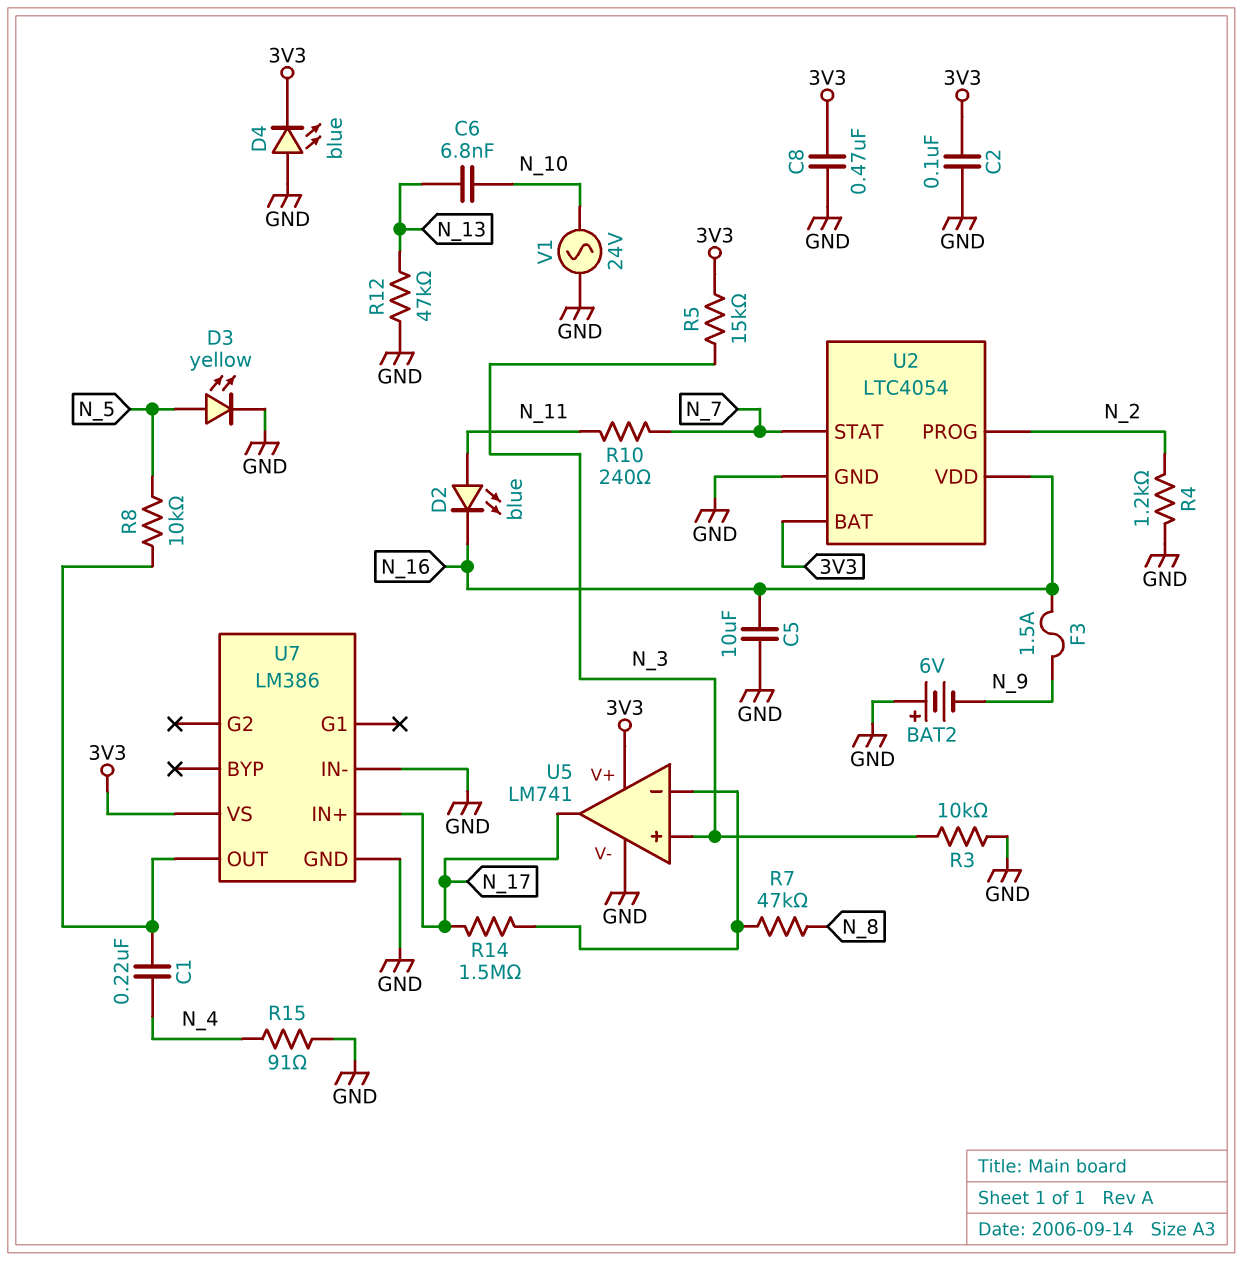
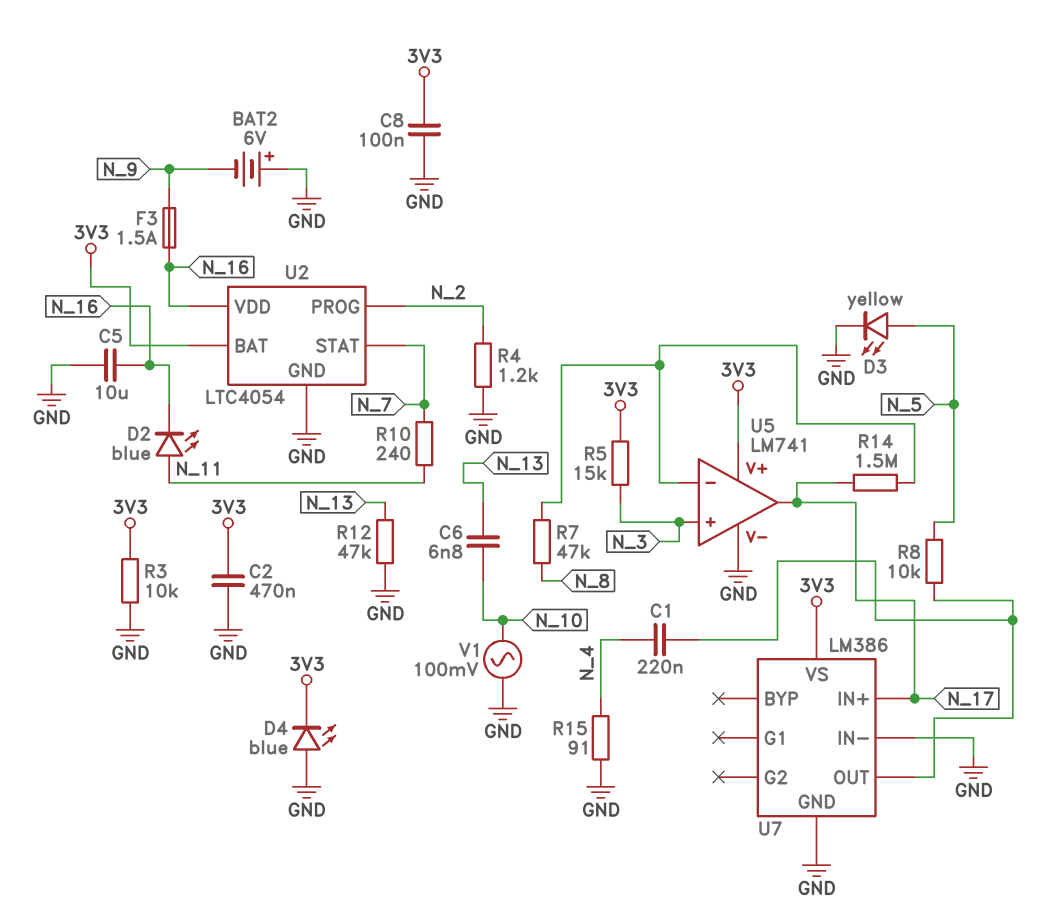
C2: 100nF (3V3, GND) -> 470nF (3V3, GND)
C8: 470nF (3V3, GND) -> 100nF (3V3, GND)
R3: 10k (GND, N_3) -> 10k (3V3, GND)
V1: AC 24V (GND, N_10) -> AC 100mV (GND, N_10)

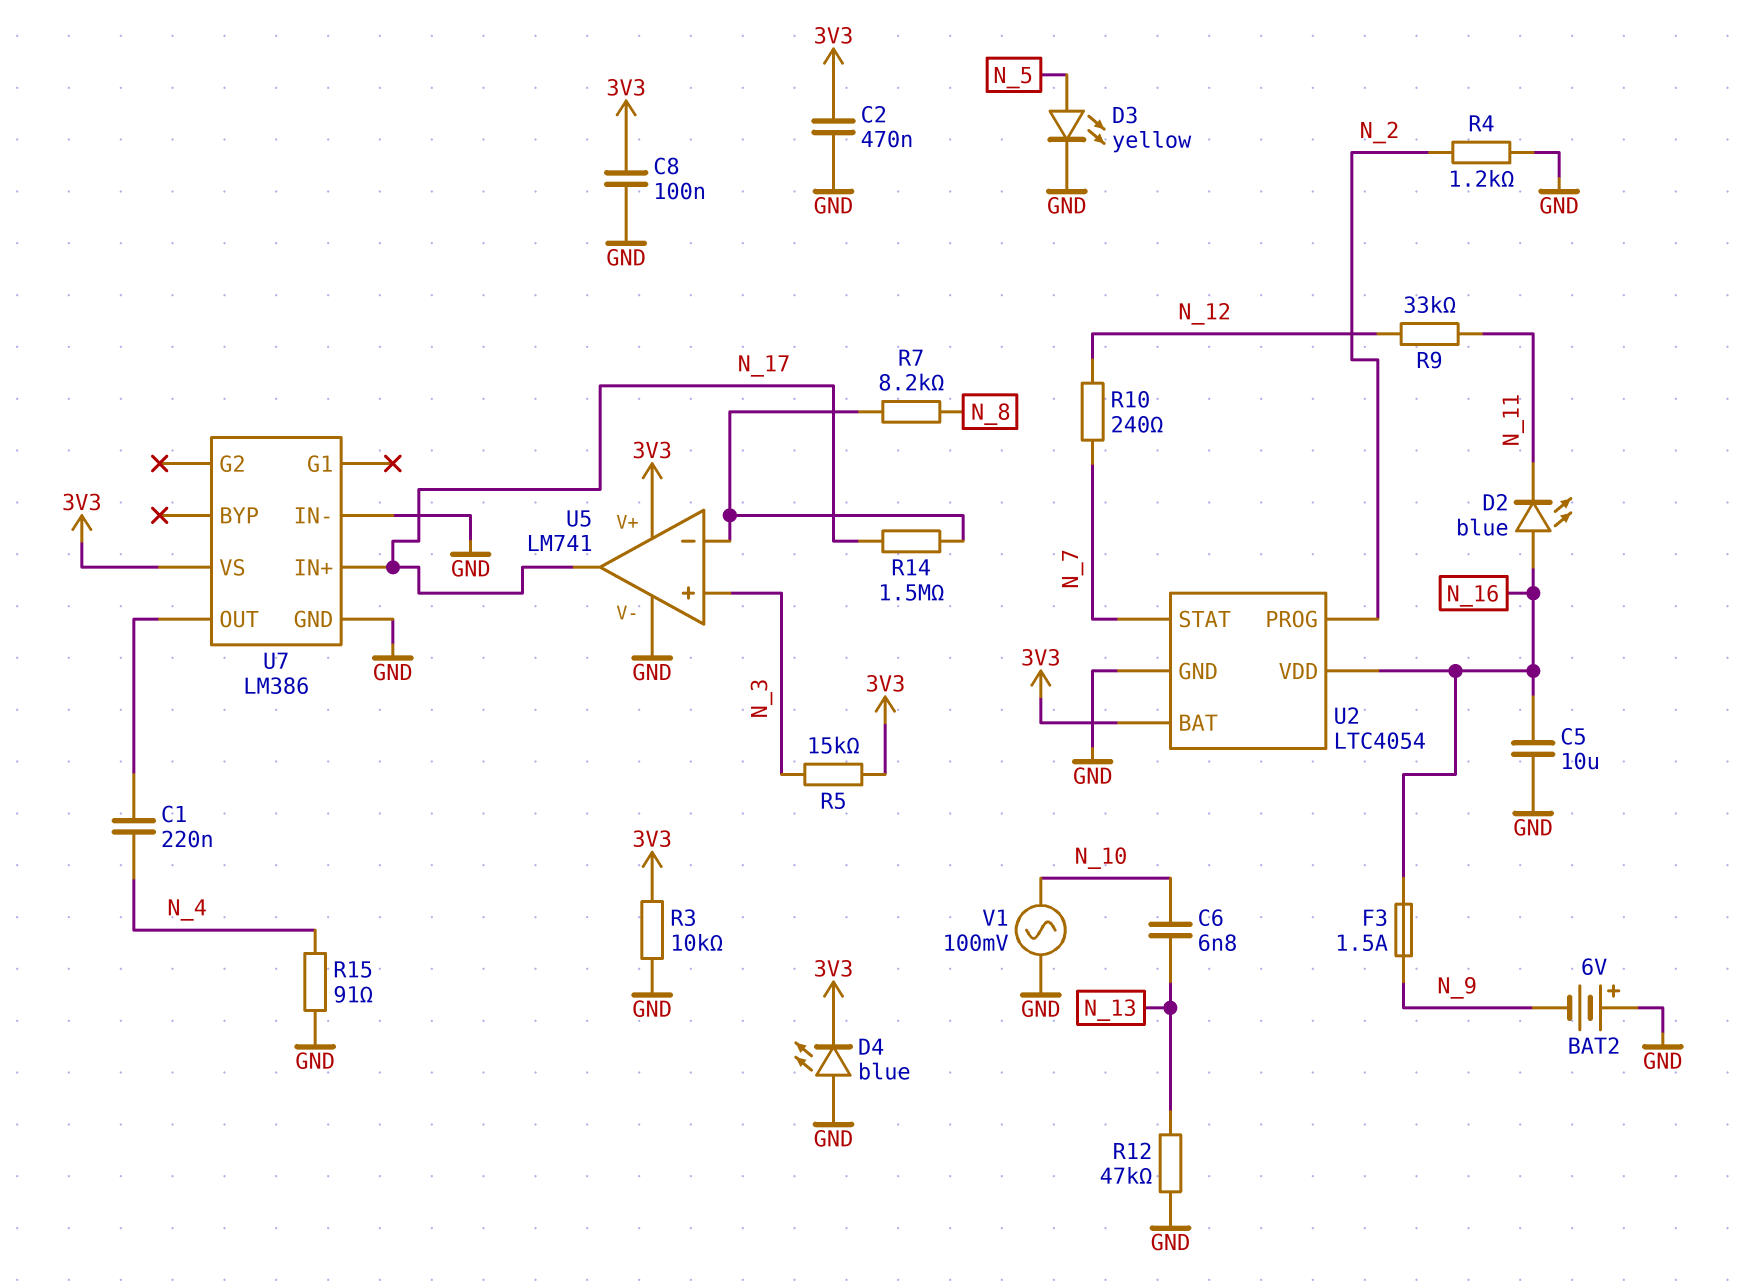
D2: LED blue (A N_11, K N_16) -> LED blue (A N_16, K N_11)
R7: 47k (N_8, U5/in-) -> 8.2k (N_8, U5/in-)
R8: 10k (N_5, U7/OUT) -> none
R9: none -> 33k (N_11, N_12)
R10: 240 (N_7, N_11) -> 240 (N_7, N_12)

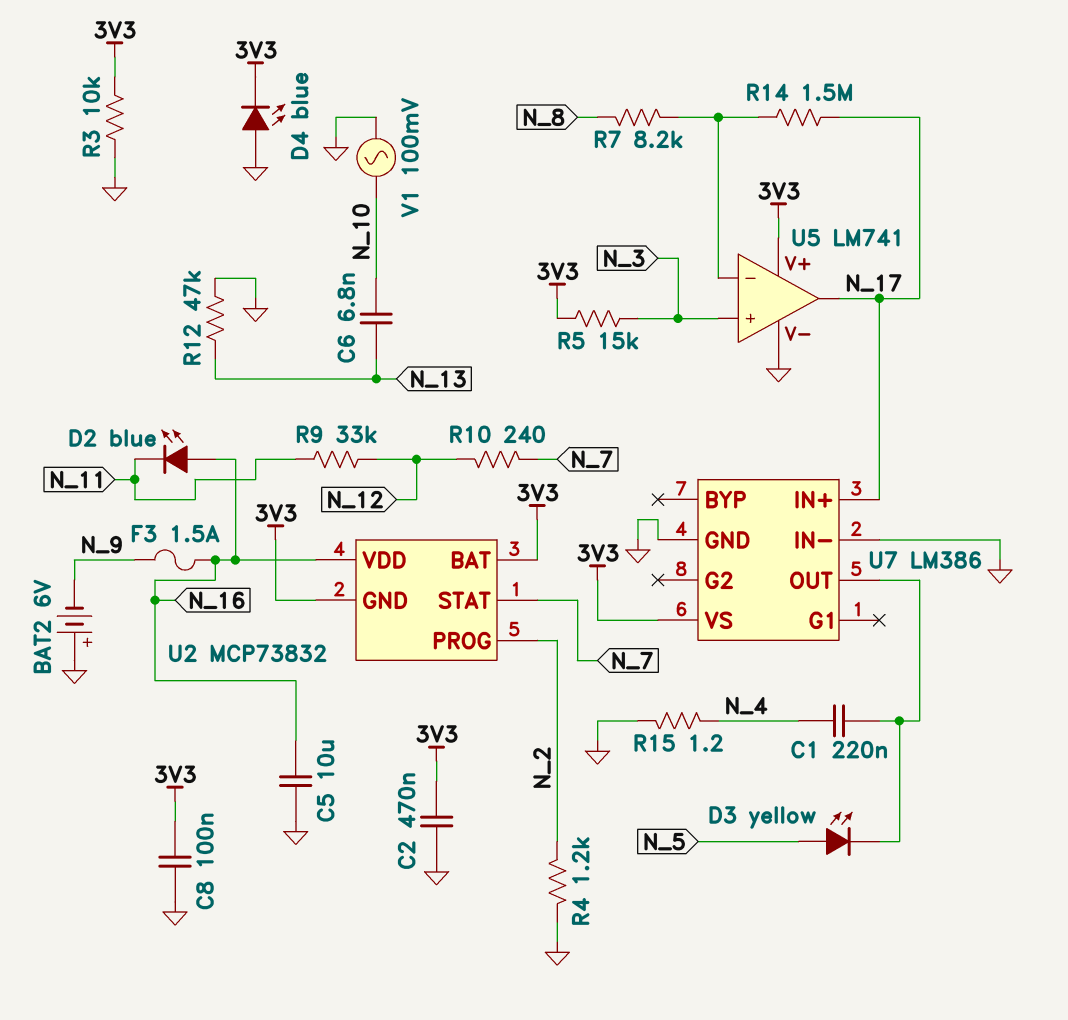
D3: LED yellow (A N_5, K GND) -> LED yellow (A N_5, K U7/OUT)
R15: 91 (GND, N_4) -> 1.2 (GND, N_4)
U2: LTC4054 -> MCP73832
U2 pin GND: GND -> 3V3

